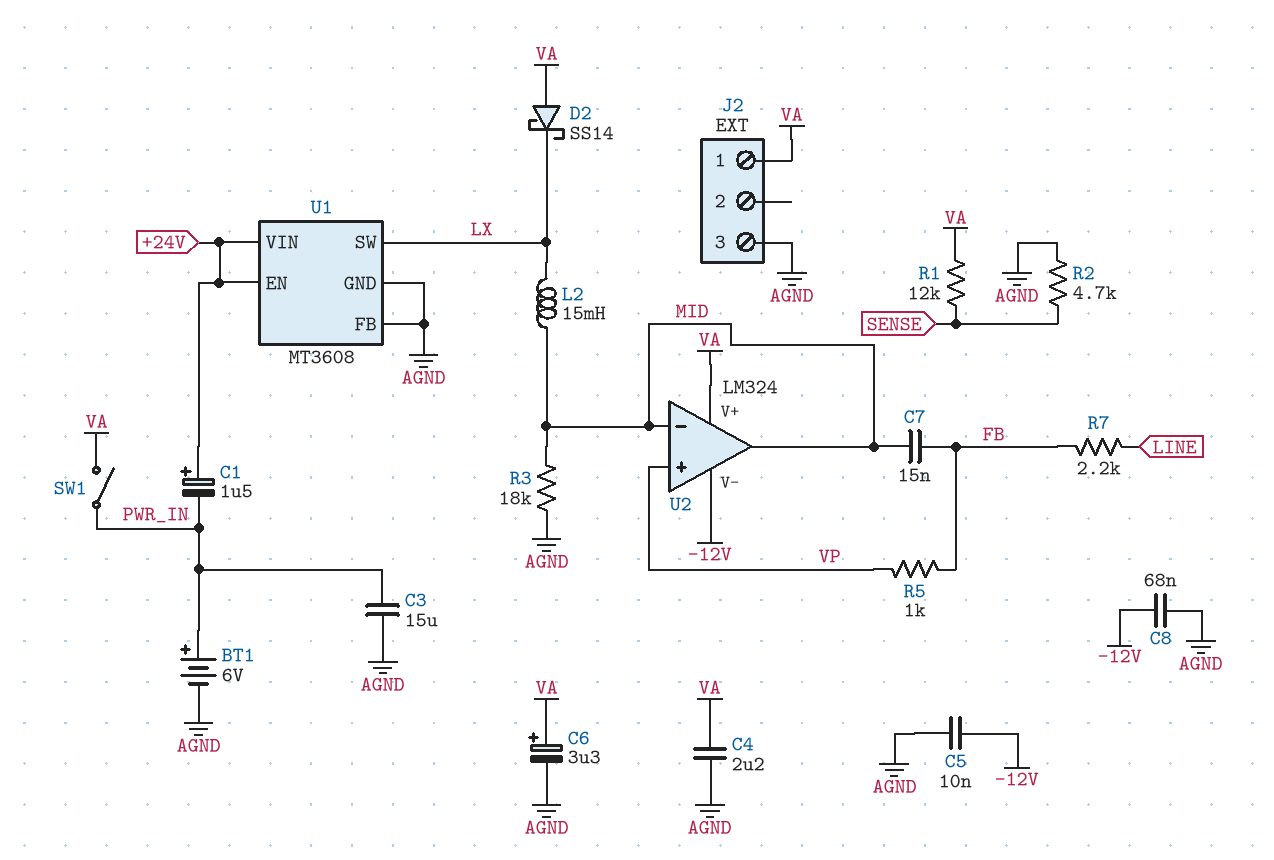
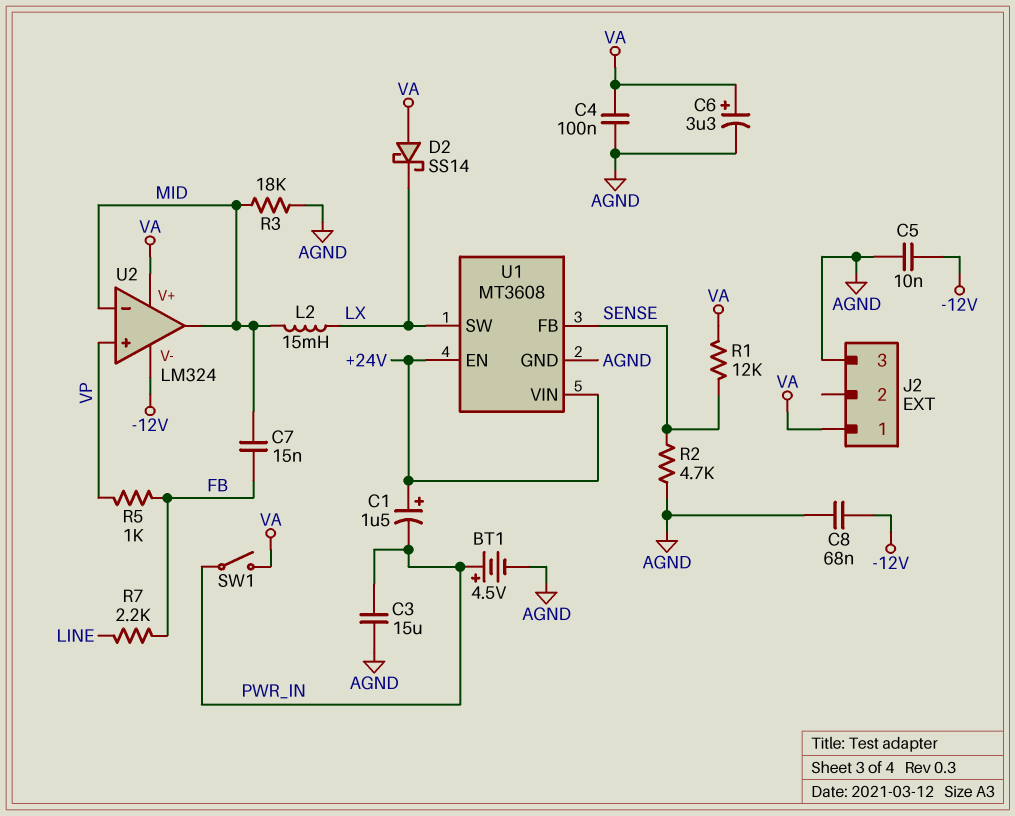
BT1: 6V (plus PWR_IN, minus AGND) -> 4.5V (plus PWR_IN, minus AGND)
C4: 2.2uF (AGND, VA) -> 100nF (AGND, VA)
U1 pin FB: AGND -> SENSE

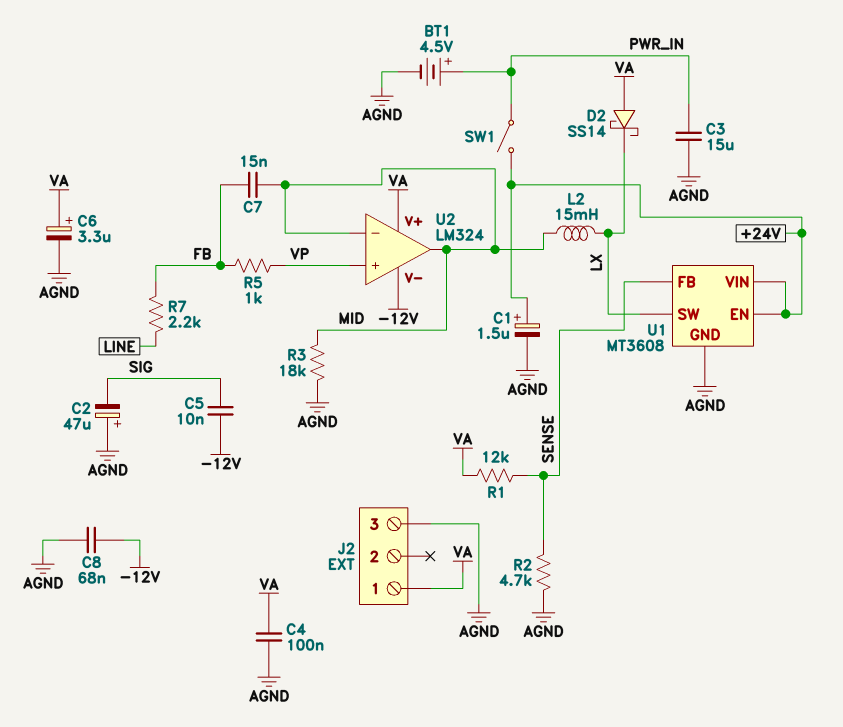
C1: 1.5uF (plus +24V, minus PWR_IN) -> 1.5uF (plus +24V, minus AGND)
C2: none -> 47uF (plus AGND, minus SIG)
C5: 10nF (-12V, AGND) -> 10nF (-12V, SIG)
SW1: switch (PWR_IN, VA) -> switch (+24V, PWR_IN)

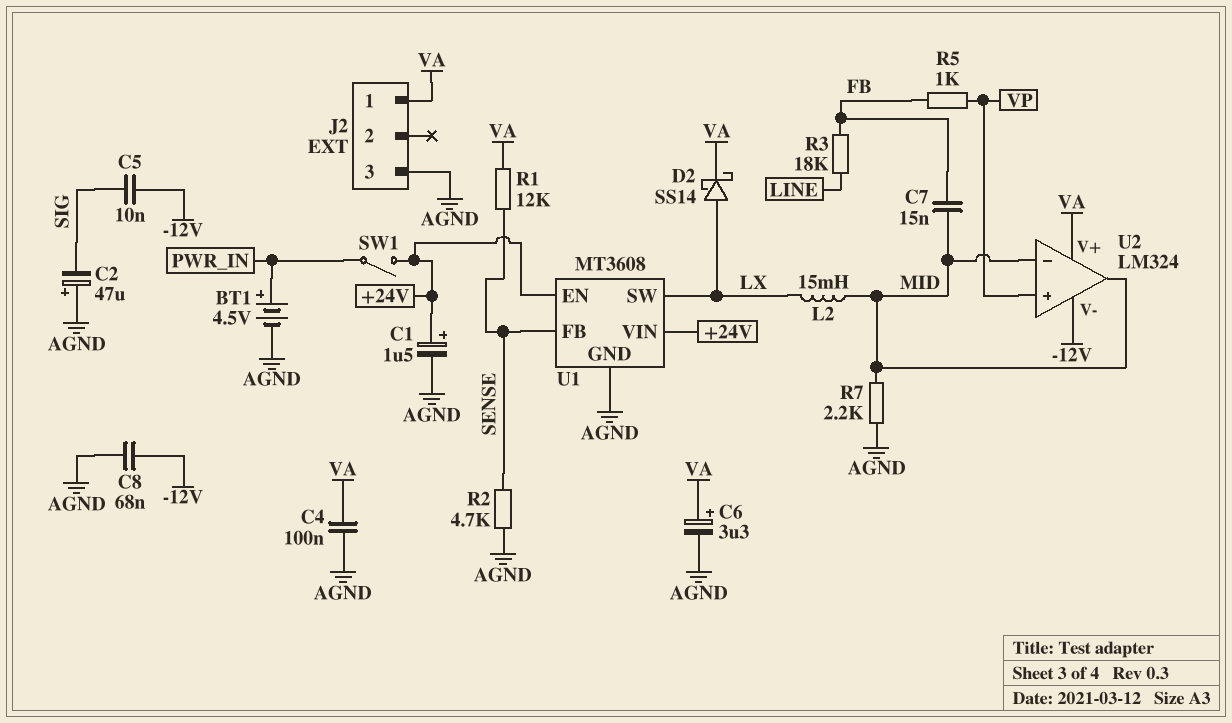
C3: 15uF (AGND, PWR_IN) -> none
D2: schottky SS14 (A VA, K LX) -> schottky SS14 (A LX, K VA)
R3: 18k (AGND, MID) -> 18k (FB, LINE)
R7: 2.2k (FB, LINE) -> 2.2k (AGND, MID)

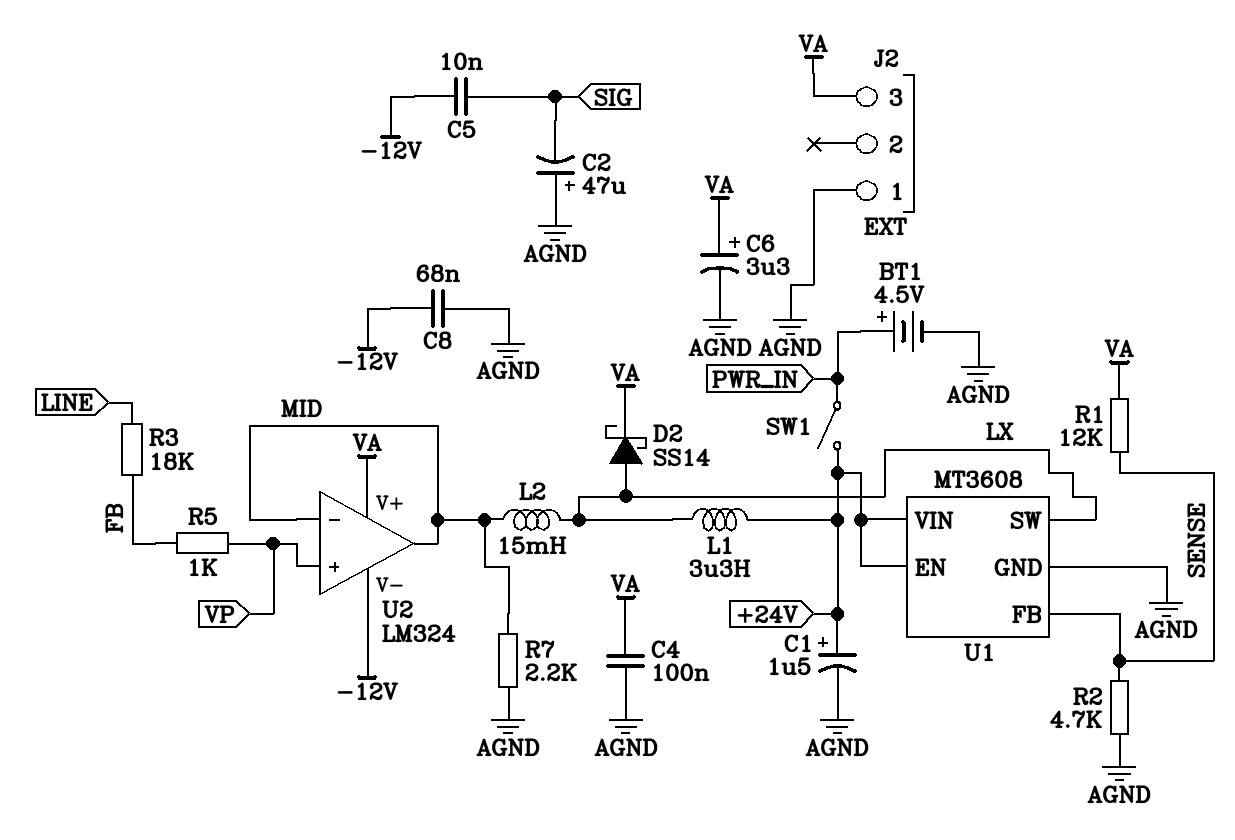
C7: 15nF (FB, MID) -> none
J2 pin 1: VA -> AGND
J2 pin 3: AGND -> VA
L1: none -> 3.3uH (+24V, LX)

